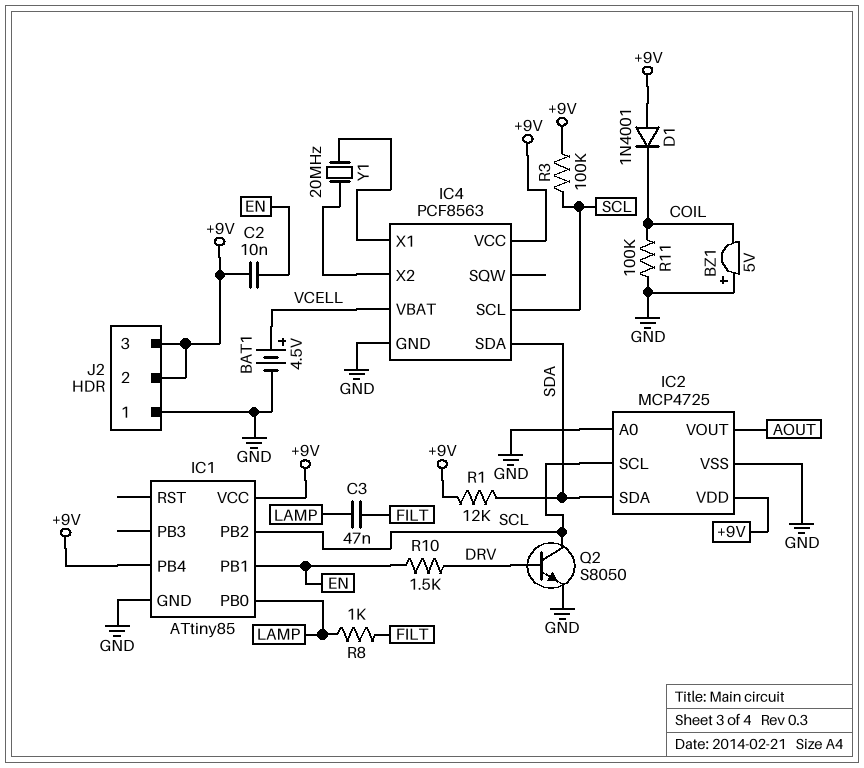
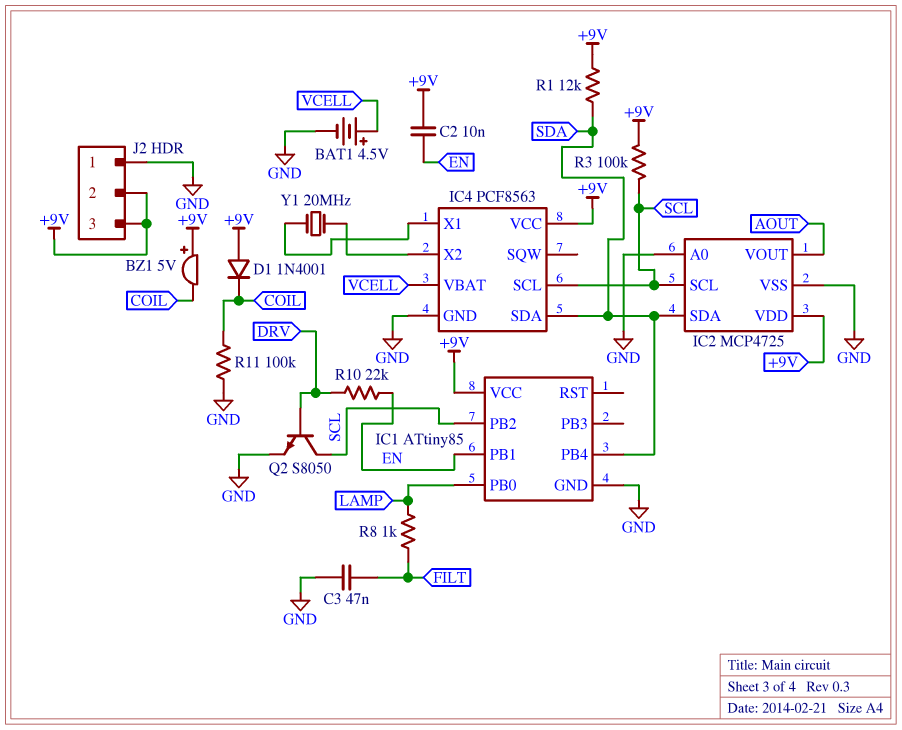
BZ1: buzzer 5V (plus GND, minus COIL) -> buzzer 5V (plus +9V, minus COIL)
C3: 47nF (FILT, LAMP) -> 47nF (FILT, GND)
IC1 pin PB4: +9V -> SDA
R10: 1.5k (DRV, EN) -> 22k (DRV, EN)

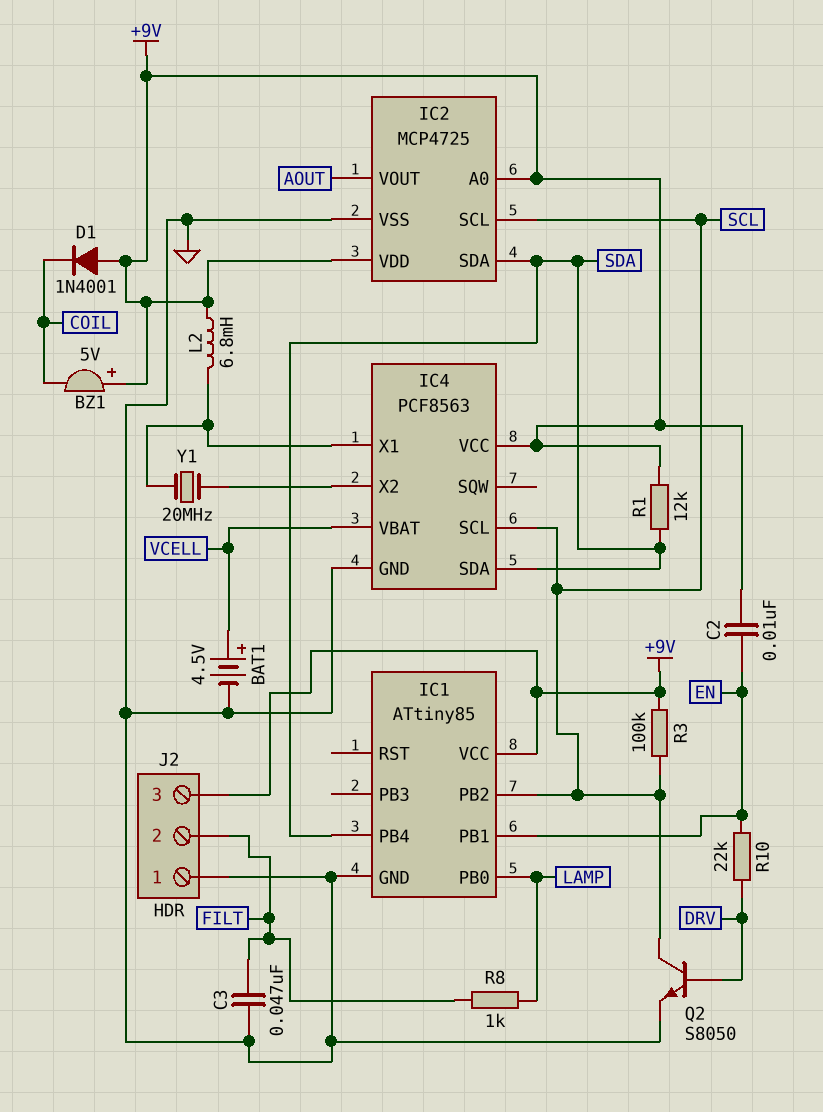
IC2 pin A0: GND -> +9V
J2 pin 2: +9V -> FILT
L2: none -> 6.8mH (+9V, IC4/X1)
R11: 100k (COIL, GND) -> none

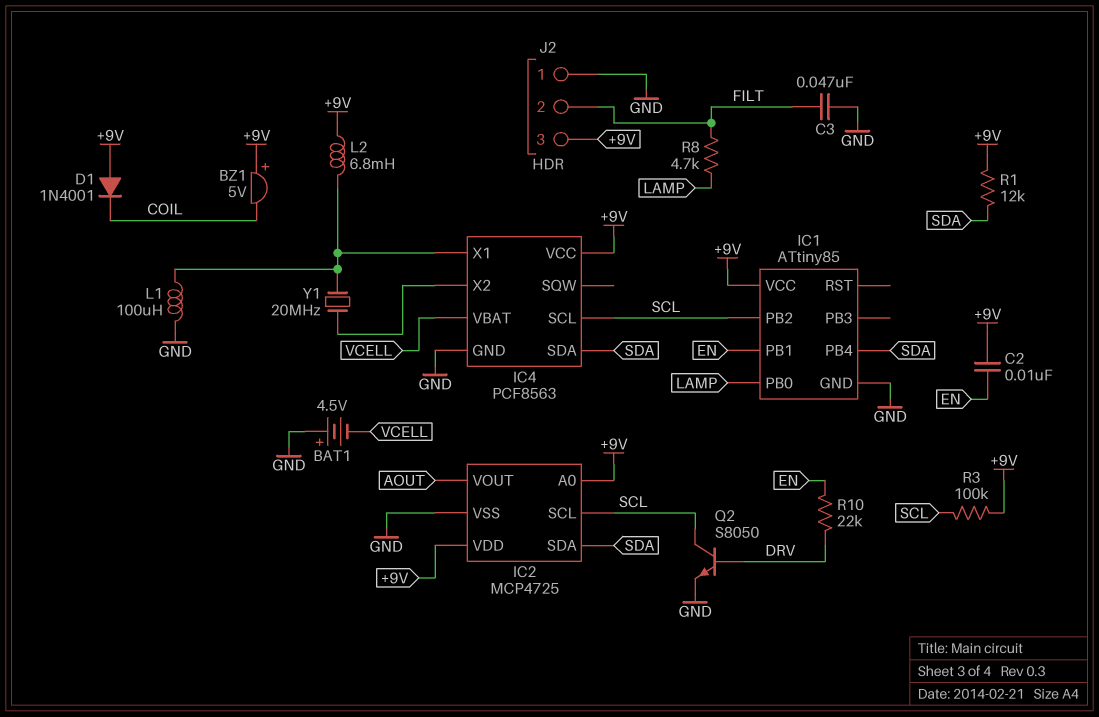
BAT1: 4.5V (plus VCELL, minus GND) -> 4.5V (plus GND, minus VCELL)
L1: none -> 100uH (GND, IC4/X1)
R8: 1k (FILT, LAMP) -> 4.7k (FILT, LAMP)

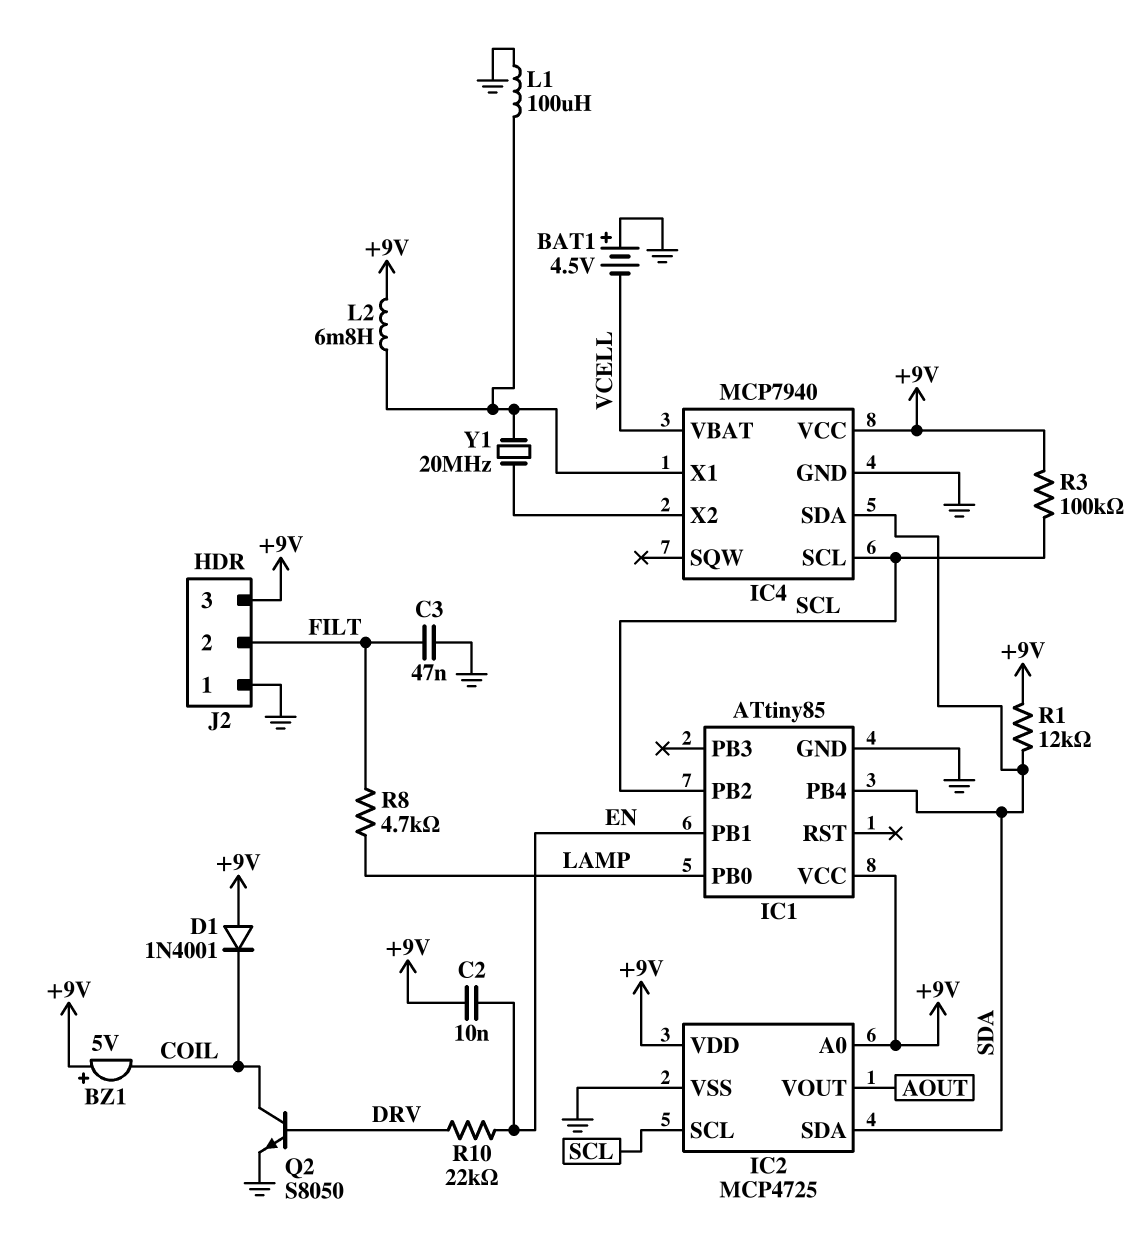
IC4: PCF8563 -> MCP7940
Q2: NPN S8050 (B DRV, C SCL, E GND) -> NPN S8050 (B DRV, C COIL, E GND)

